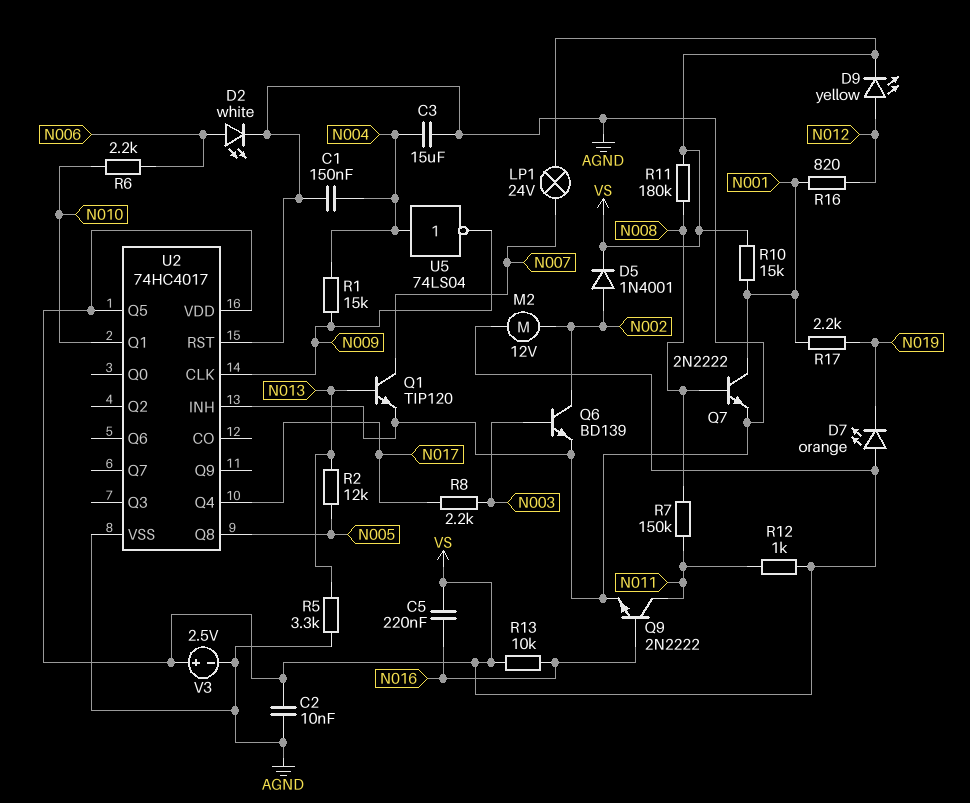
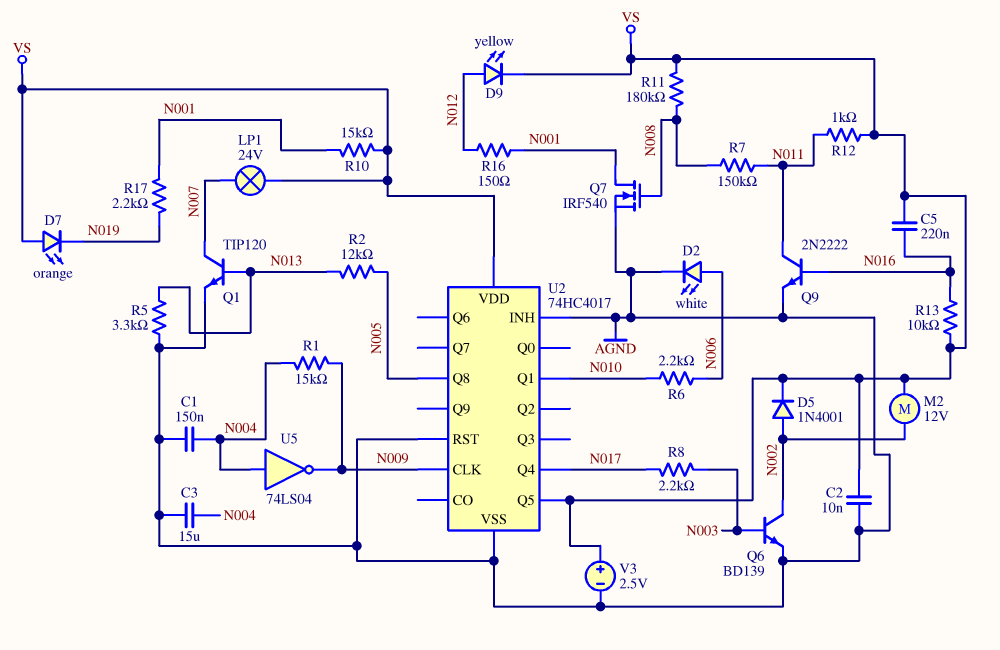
Q7: NPN 2N2222 (B N008, C N001, E AGND) -> NMOS IRF540 (G N008, D N001, S AGND)
R16: 820 (N001, N012) -> 150 (N001, N012)

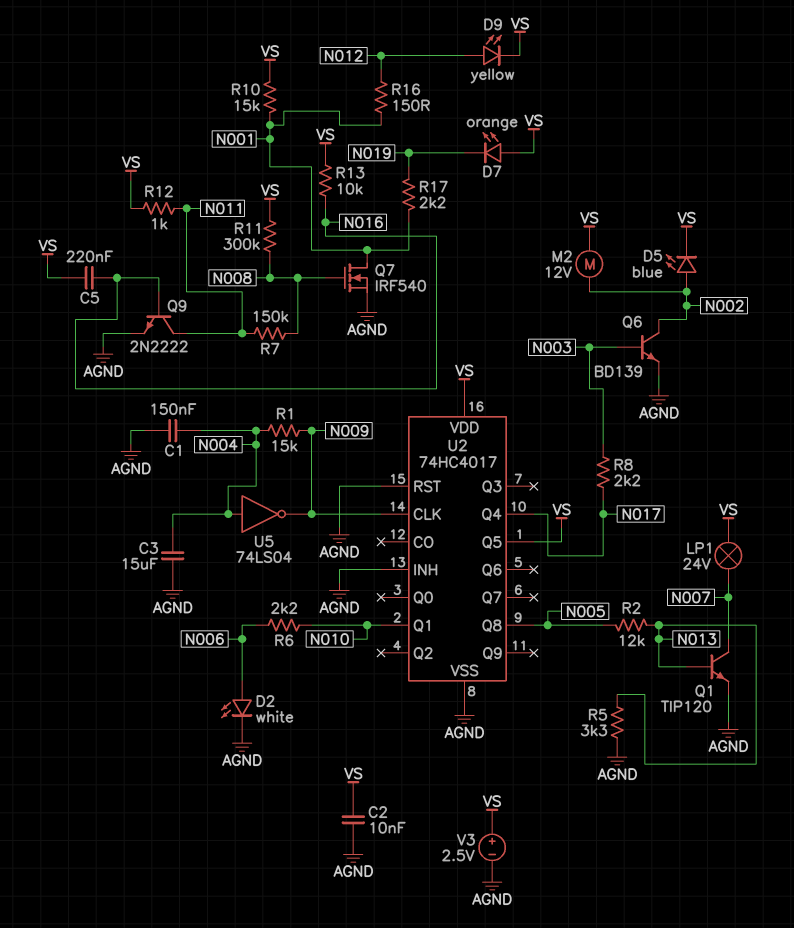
D5: diode 1N4001 (A N002, K VS) -> LED blue (A N002, K VS)
R11: 180k (N008, VS) -> 300k (N008, VS)

